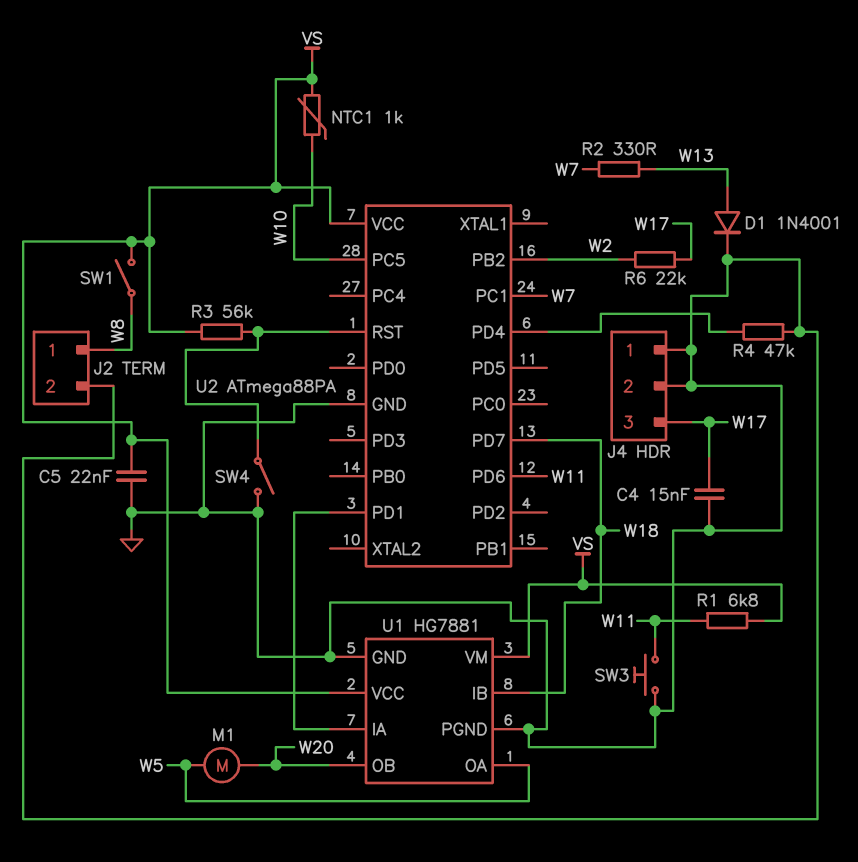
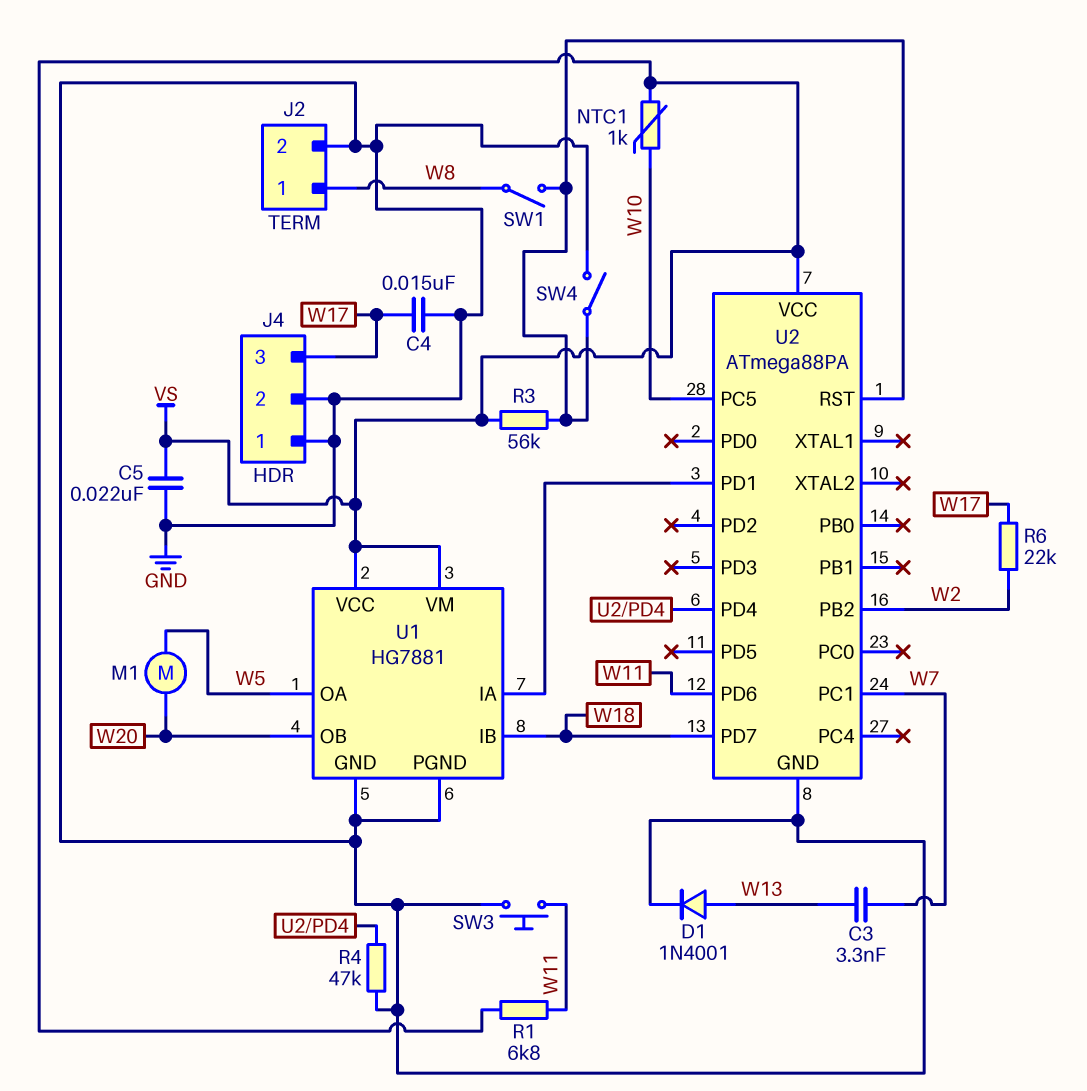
C3: none -> 3.3nF (W7, W13)
R2: 330 (W7, W13) -> none
SW1: switch (VS, W8) -> switch (U2/RST, W8)

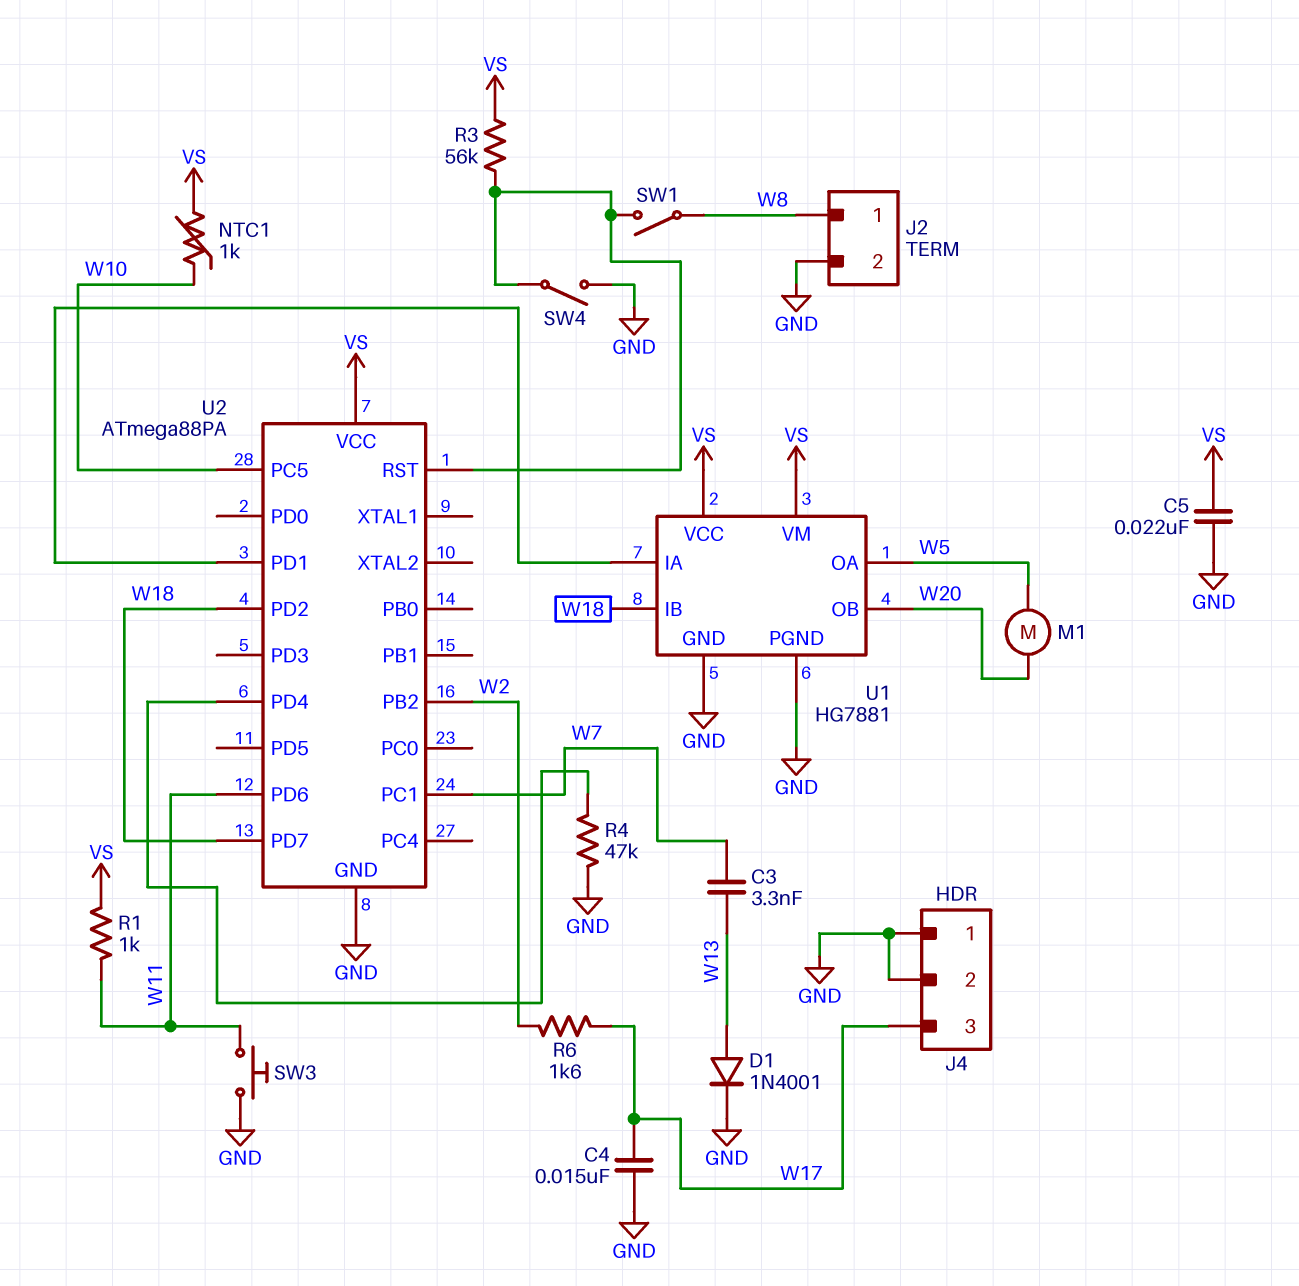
R1: 6.8k (VS, W11) -> 1k (VS, W11)
R6: 22k (W2, W17) -> 1.6k (W2, W17)
U2 pin PD2: none -> W18

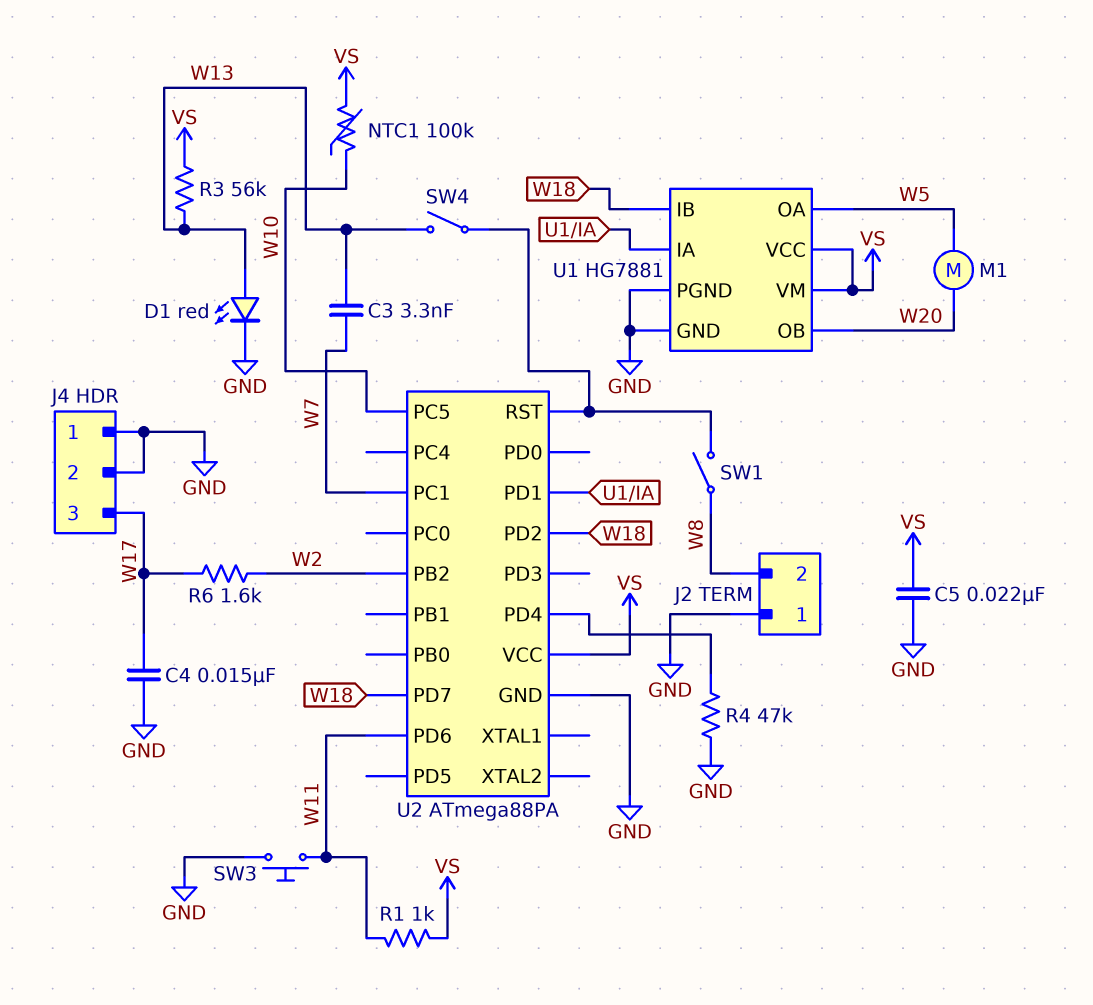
D1: diode 1N4001 (A W13, K GND) -> LED red (A W13, K GND)
J2 pin 1: W8 -> GND
J2 pin 2: GND -> W8
NTC1: 1k (VS, W10) -> 100k (VS, W10)
R3: 56k (U2/RST, VS) -> 56k (VS, W13)
SW4: switch (GND, U2/RST) -> switch (U2/RST, W13)

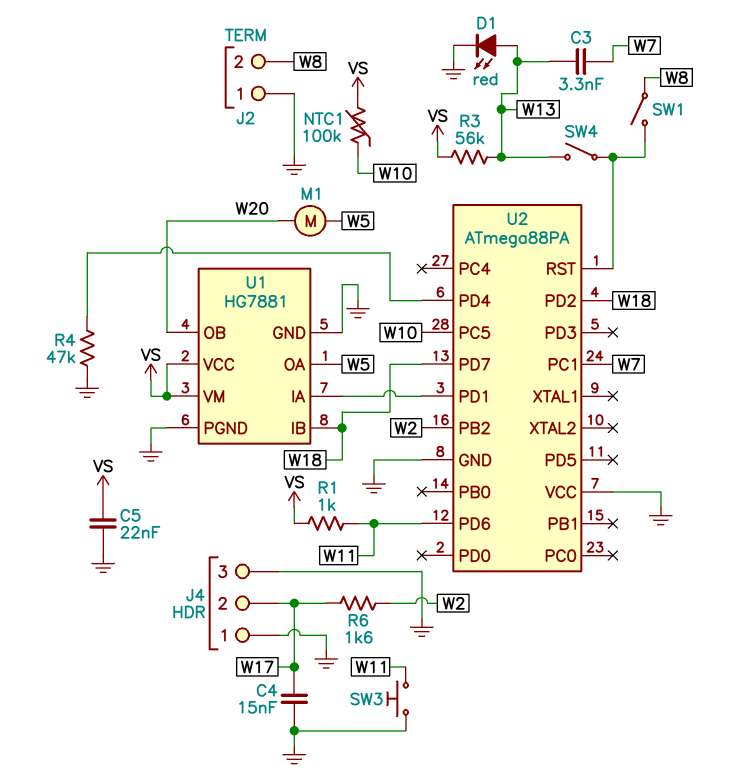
J4 pin 2: GND -> W17
J4 pin 3: W17 -> GND
U2 pin VCC: VS -> GND

